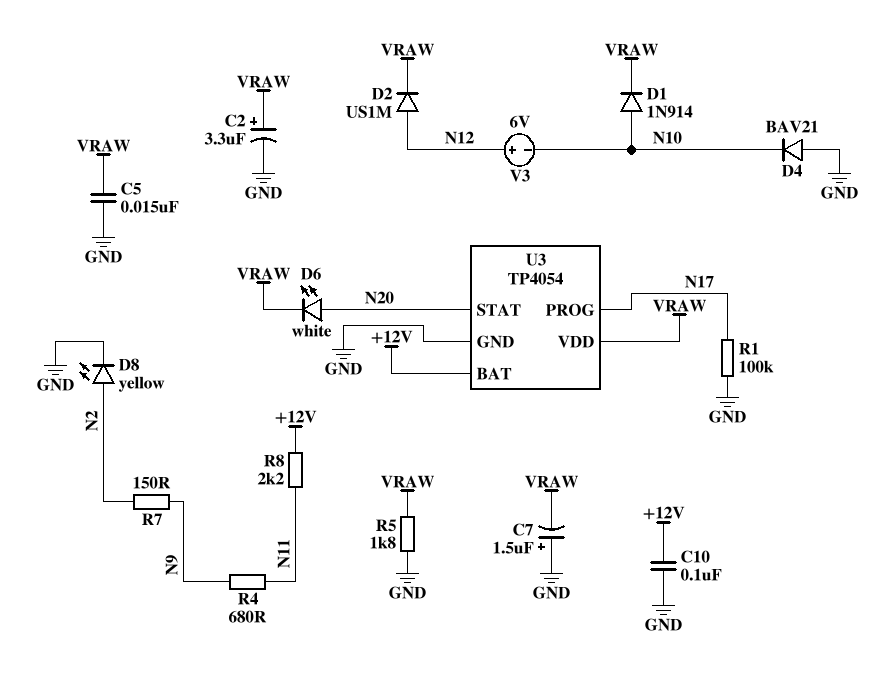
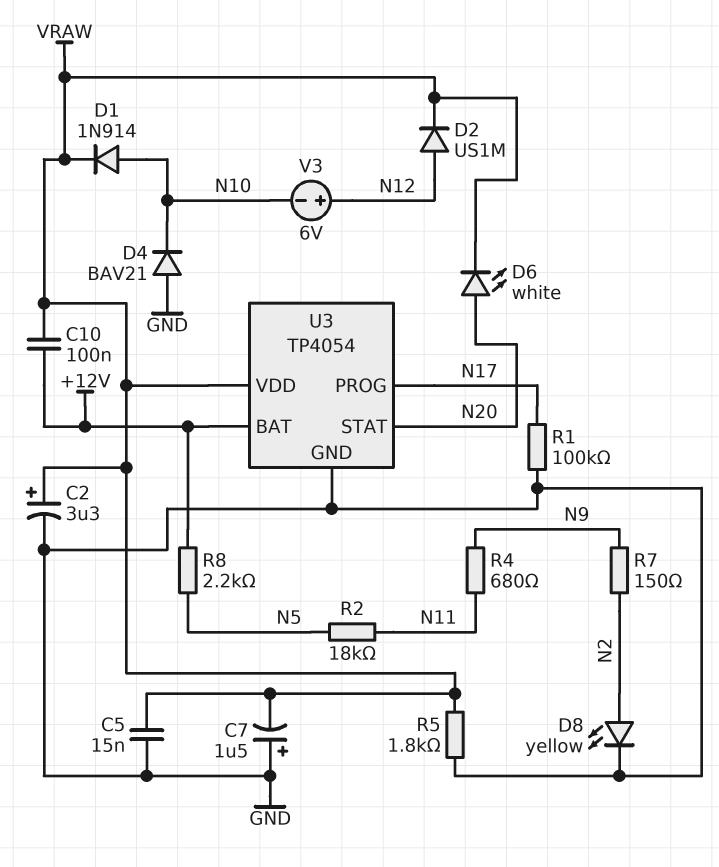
C10: 100nF (+12V, GND) -> 100nF (+12V, VRAW)
R2: none -> 18k (N5, N11)
R8: 2.2k (+12V, N11) -> 2.2k (+12V, N5)

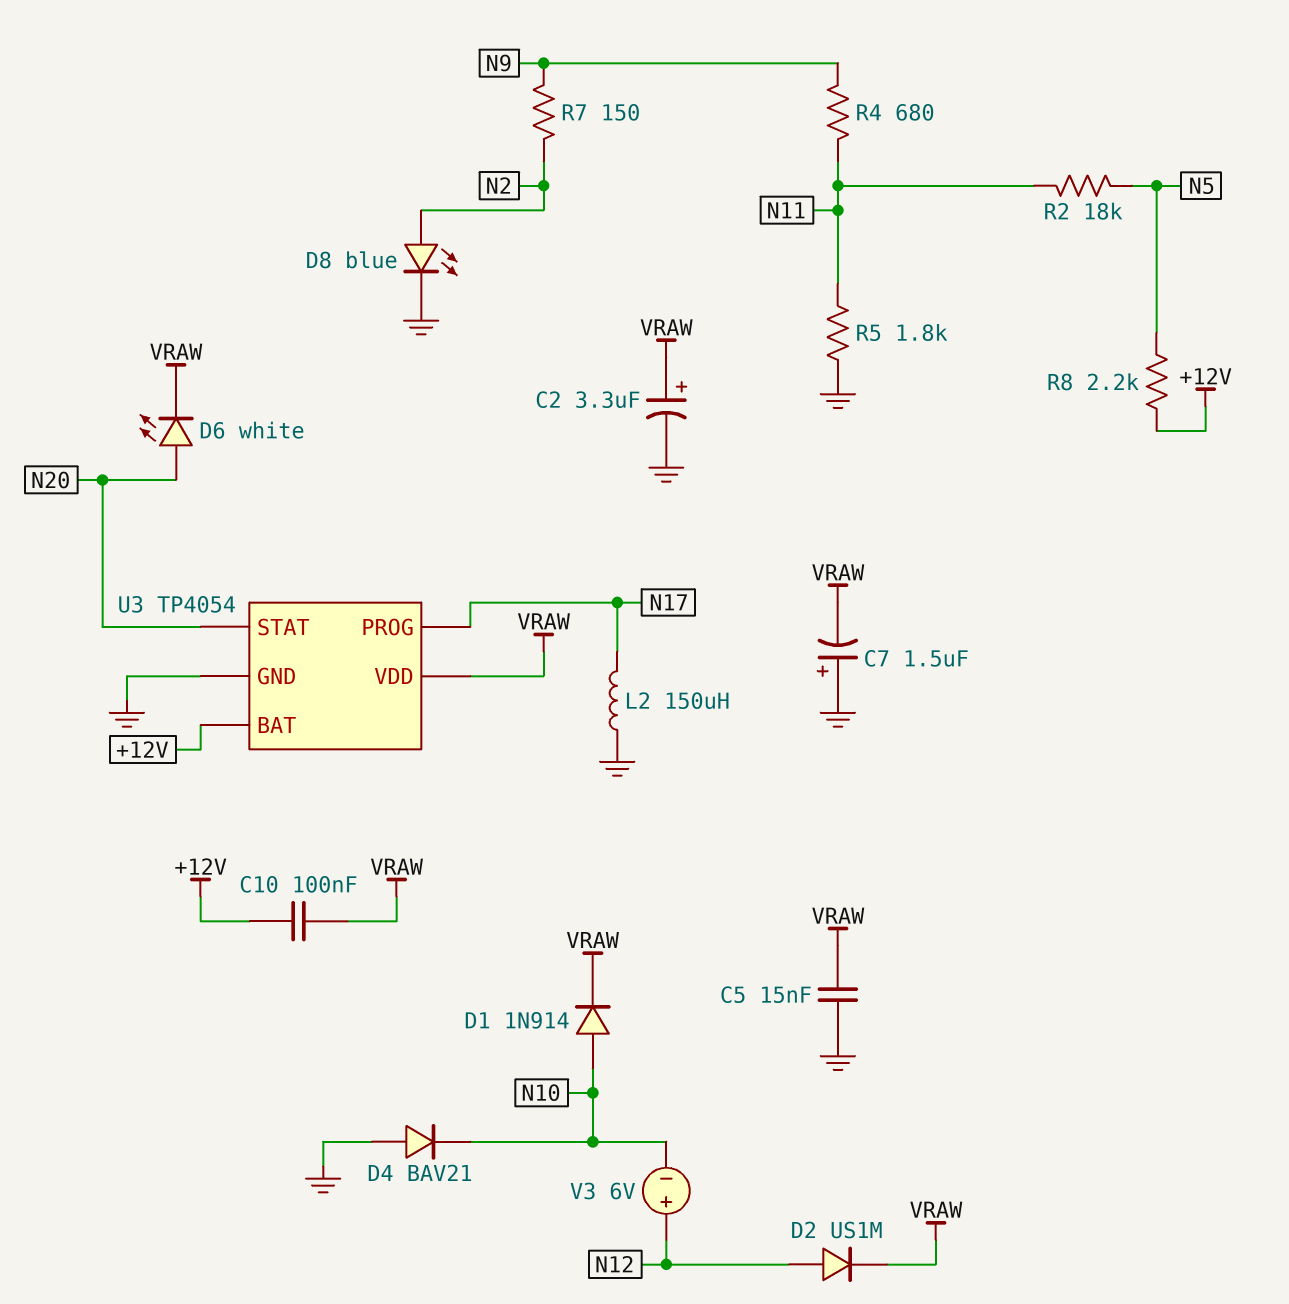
D8: LED yellow (A N2, K GND) -> LED blue (A N2, K GND)
L2: none -> 150uH (GND, N17)
R1: 100k (GND, N17) -> none
R5: 1.8k (GND, VRAW) -> 1.8k (GND, N11)

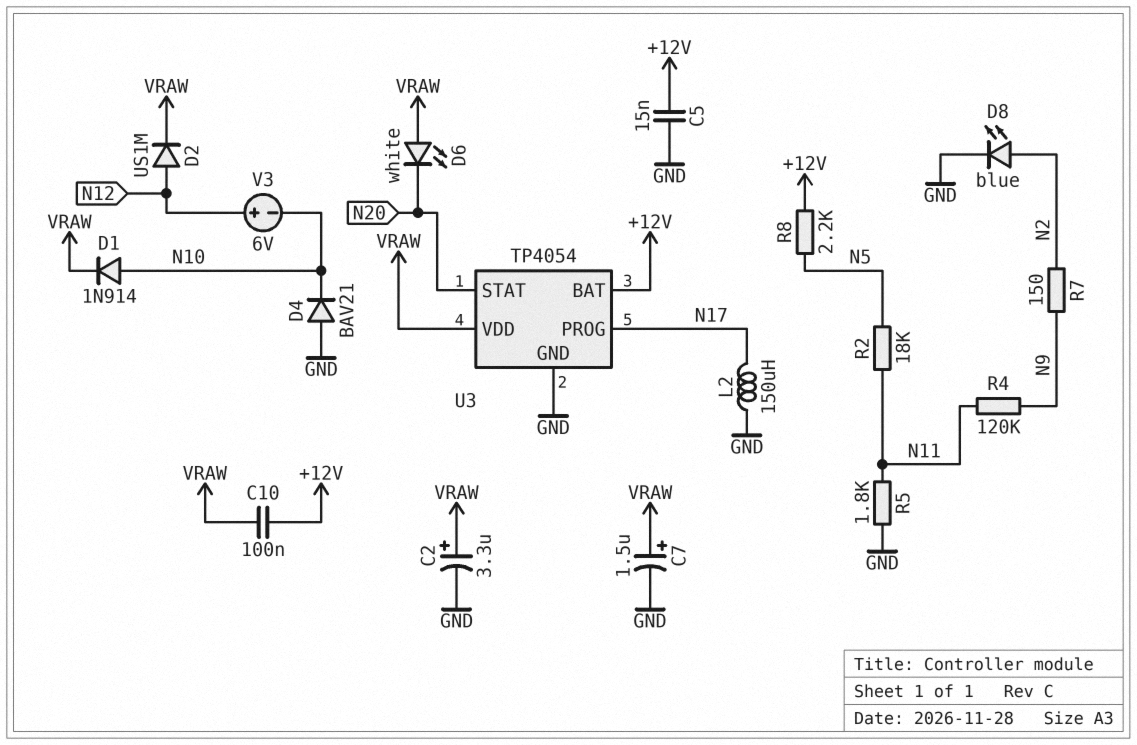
C5: 15nF (GND, VRAW) -> 15nF (+12V, GND)
C7: 1.5uF (plus GND, minus VRAW) -> 1.5uF (plus VRAW, minus GND)
D6: LED white (A N20, K VRAW) -> LED white (A VRAW, K N20)
R4: 680 (N9, N11) -> 120k (N9, N11)

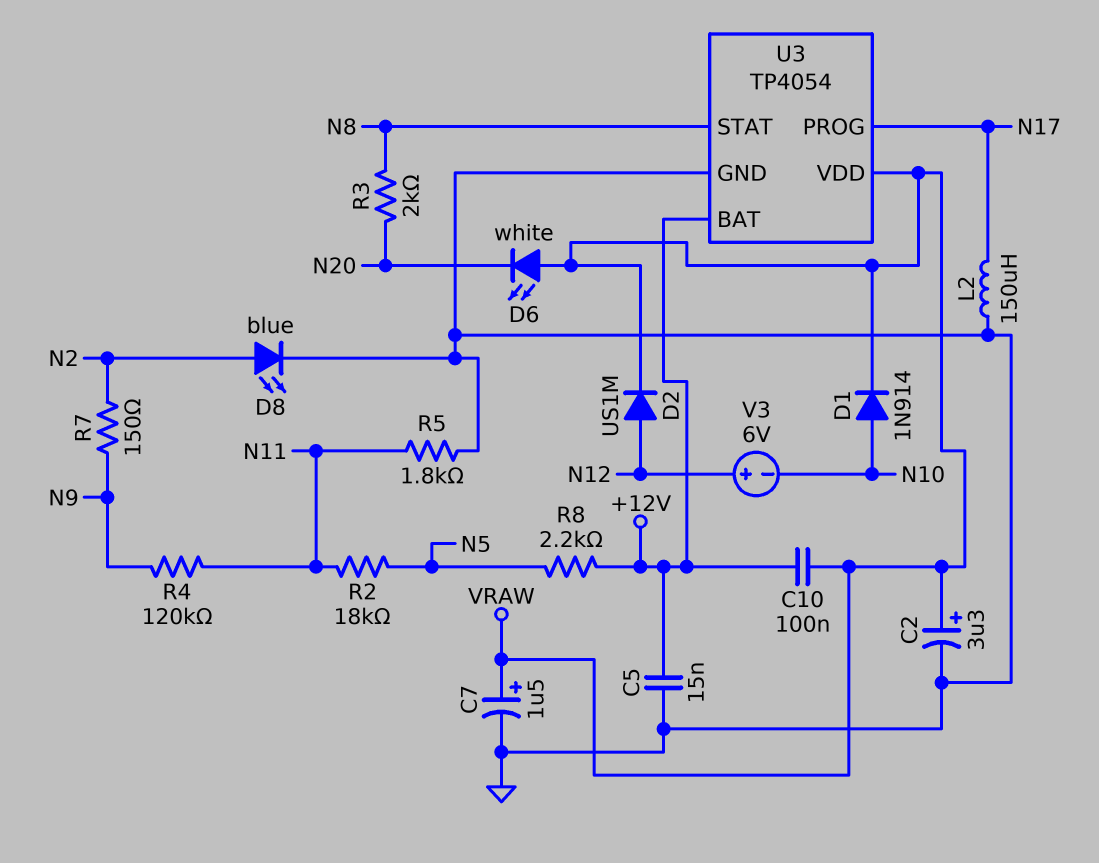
D4: diode BAV21 (A GND, K N10) -> none
R3: none -> 2k (N8, N20)
U3 pin STAT: N20 -> N8

